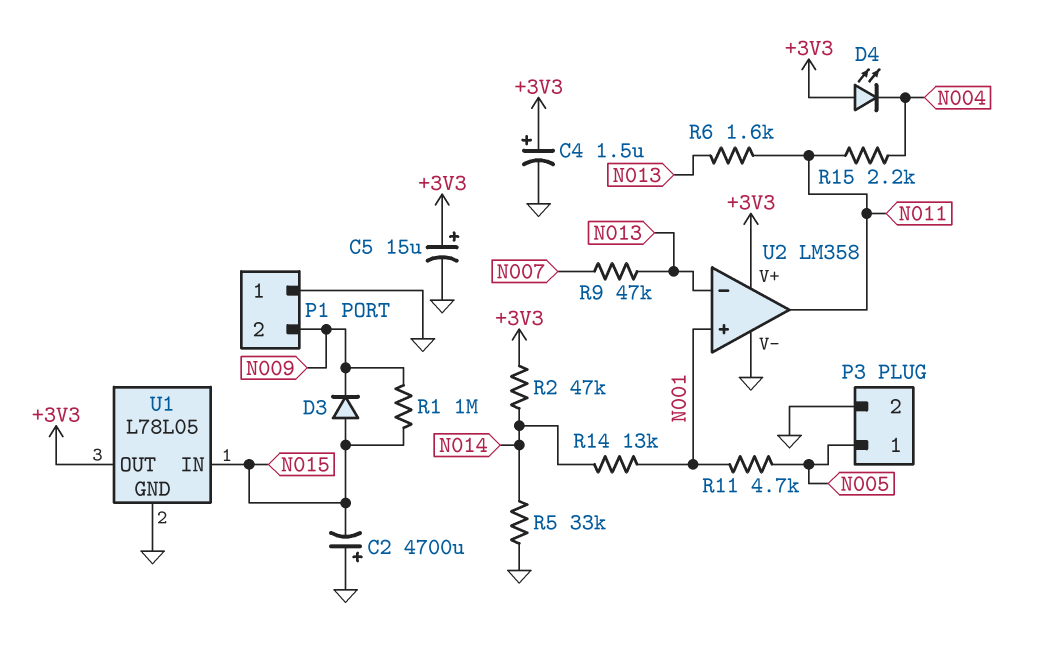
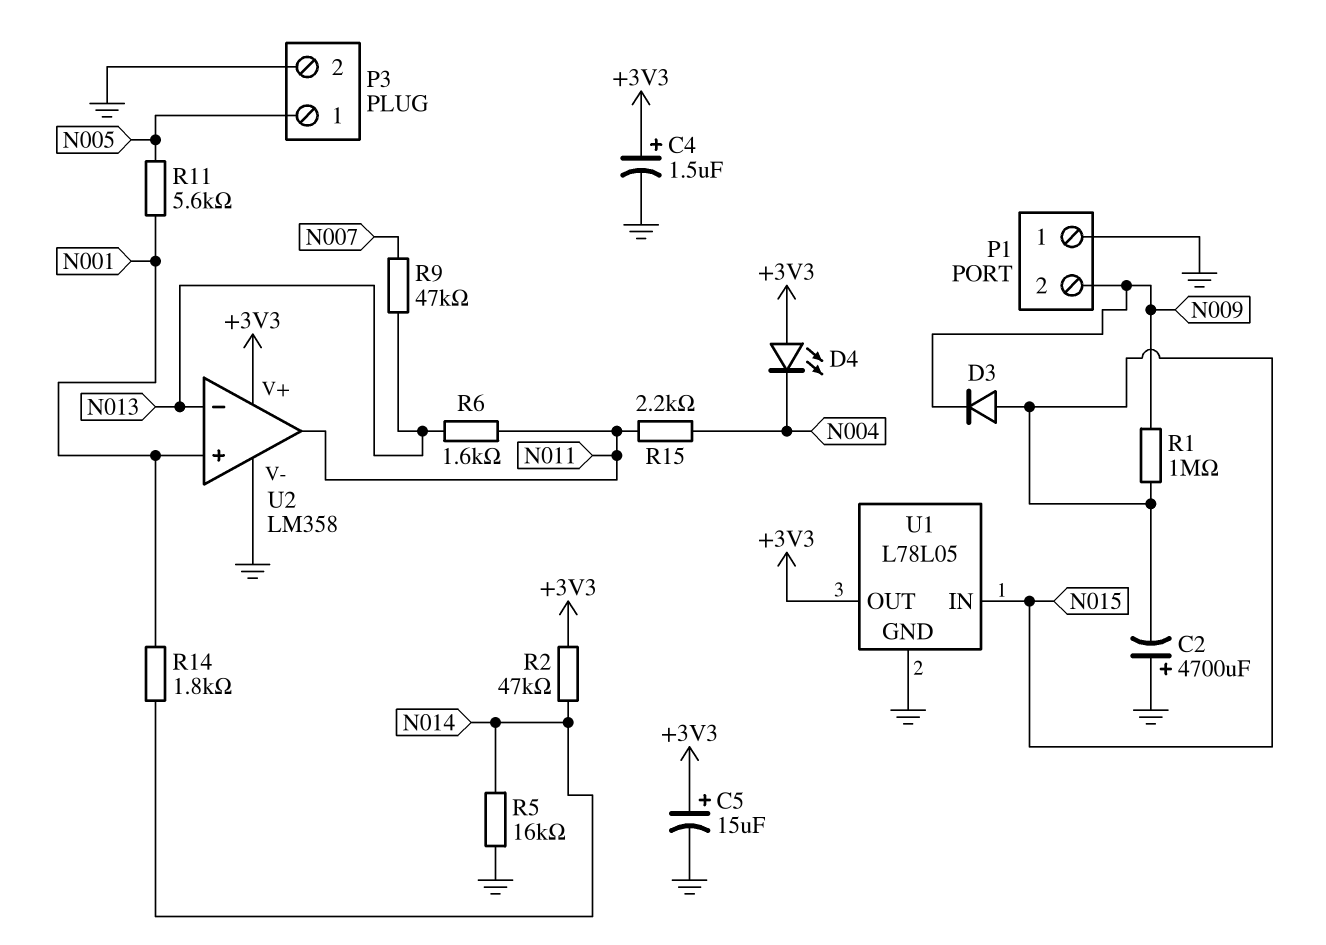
R5: 33k (GND, N014) -> 16k (GND, N014)
R11: 4.7k (N001, N005) -> 5.6k (N001, N005)
R14: 13k (N001, N014) -> 1.8k (N001, N014)

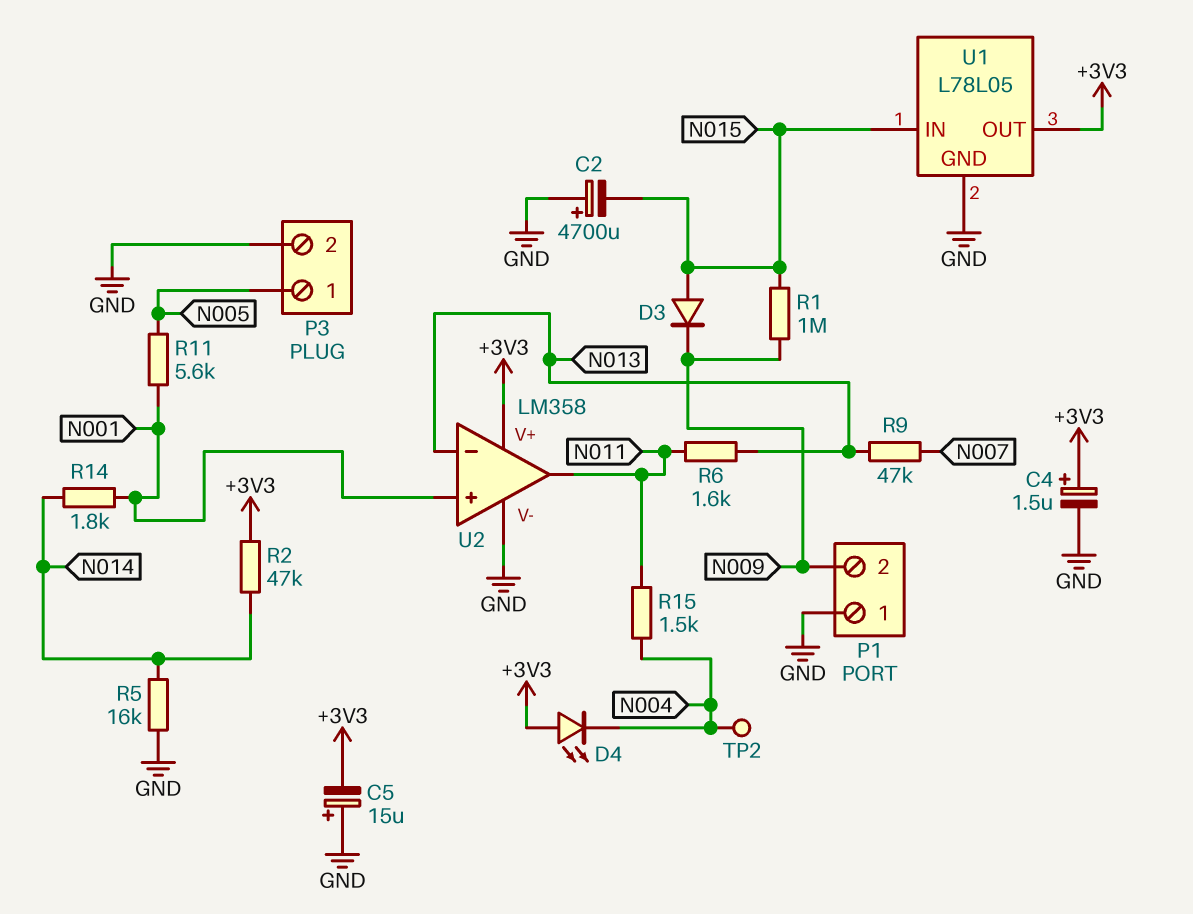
C5: 15uF (plus +3V3, minus GND) -> 15uF (plus GND, minus +3V3)
R15: 2.2k (N004, N011) -> 1.5k (N004, N011)
TP2: none -> test point (N004)

